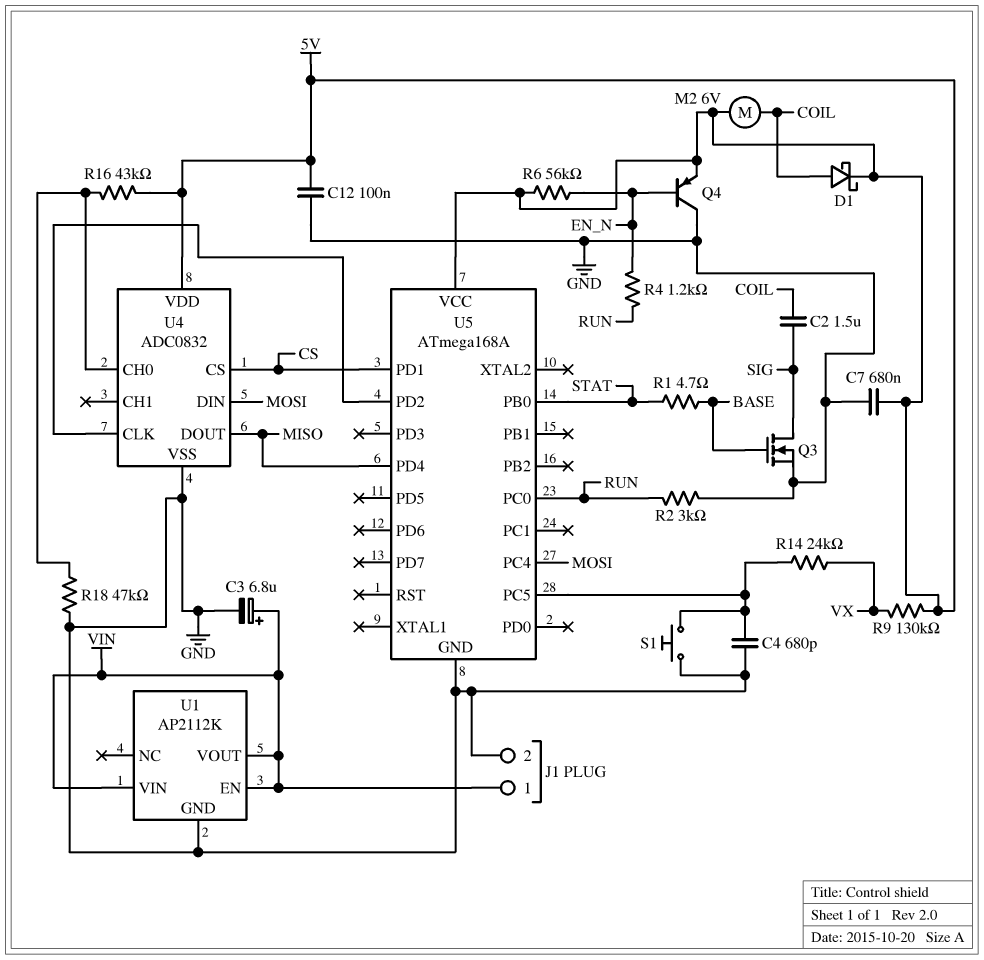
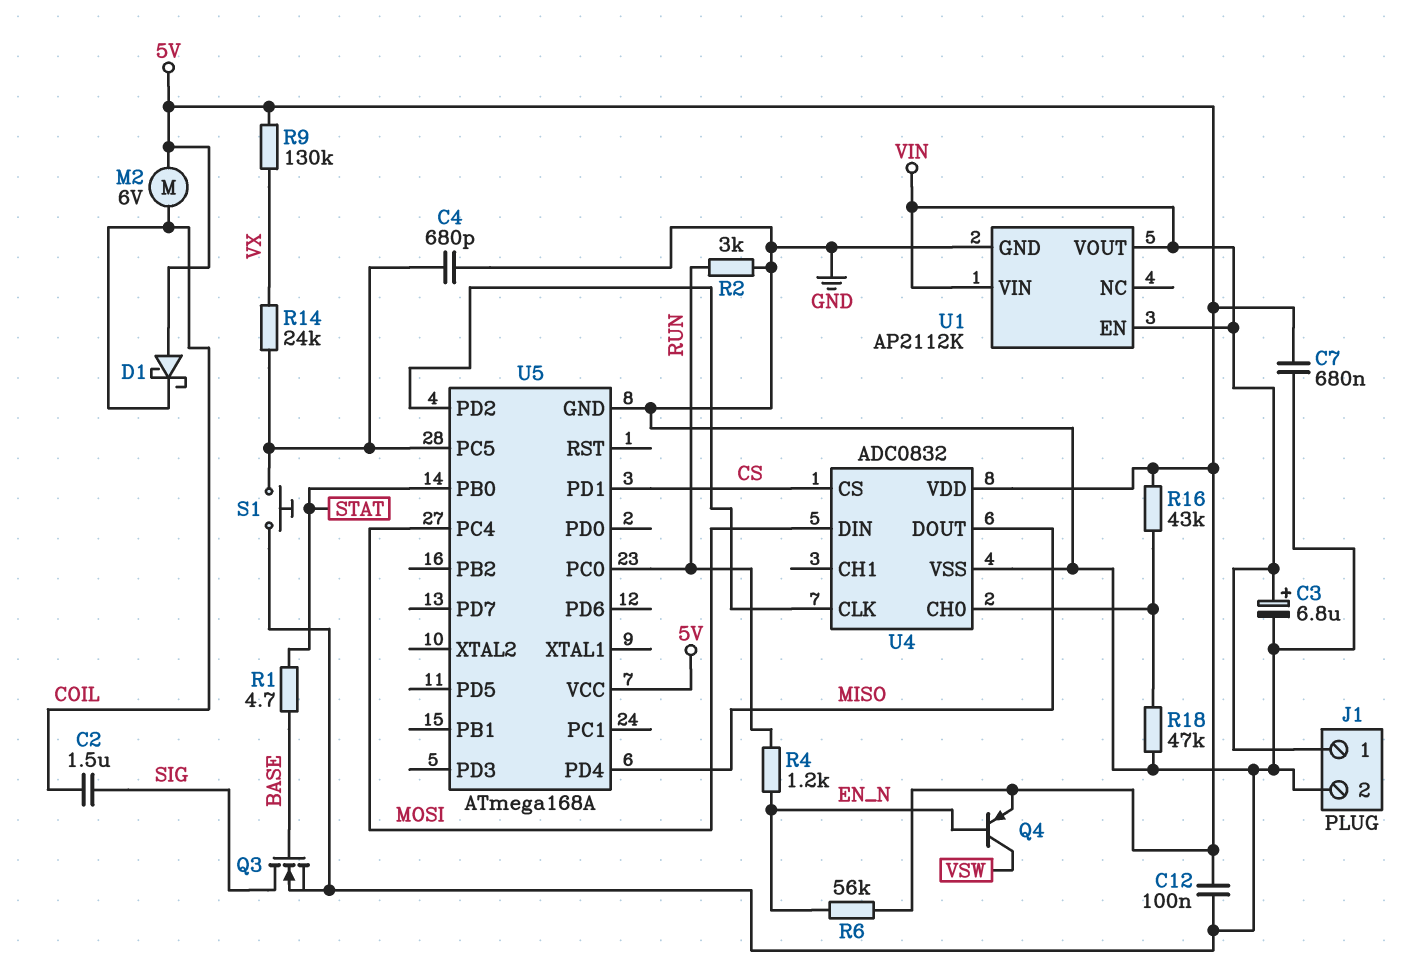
D1: schottky (A COIL, K 5V) -> schottky (A 5V, K COIL)
Q4: PNP (B EN_N, C GND, E 5V) -> PNP (B EN_N, C VSW, E 5V)

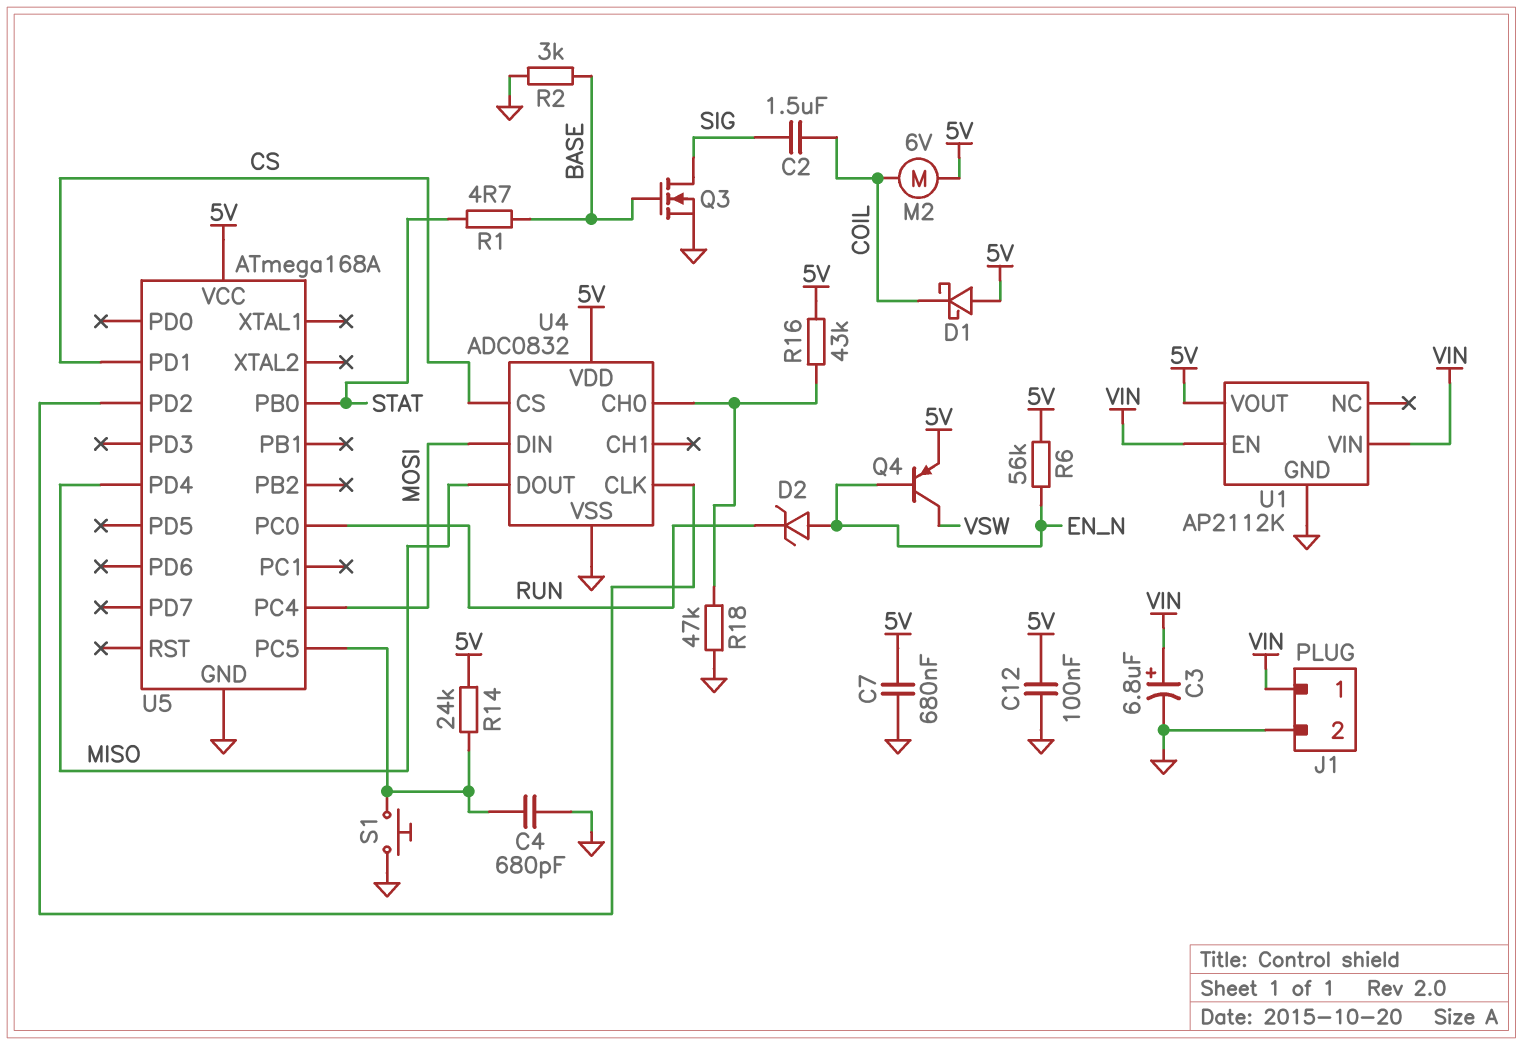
D2: none -> zener (A EN_N, K RUN)
R2: 3k (GND, RUN) -> 3k (BASE, GND)
R4: 1.2k (EN_N, RUN) -> none
R9: 130k (5V, VX) -> none
R14: 24k (U5/PC5, VX) -> 24k (5V, U5/PC5)
U1 pin VOUT: VIN -> 5V

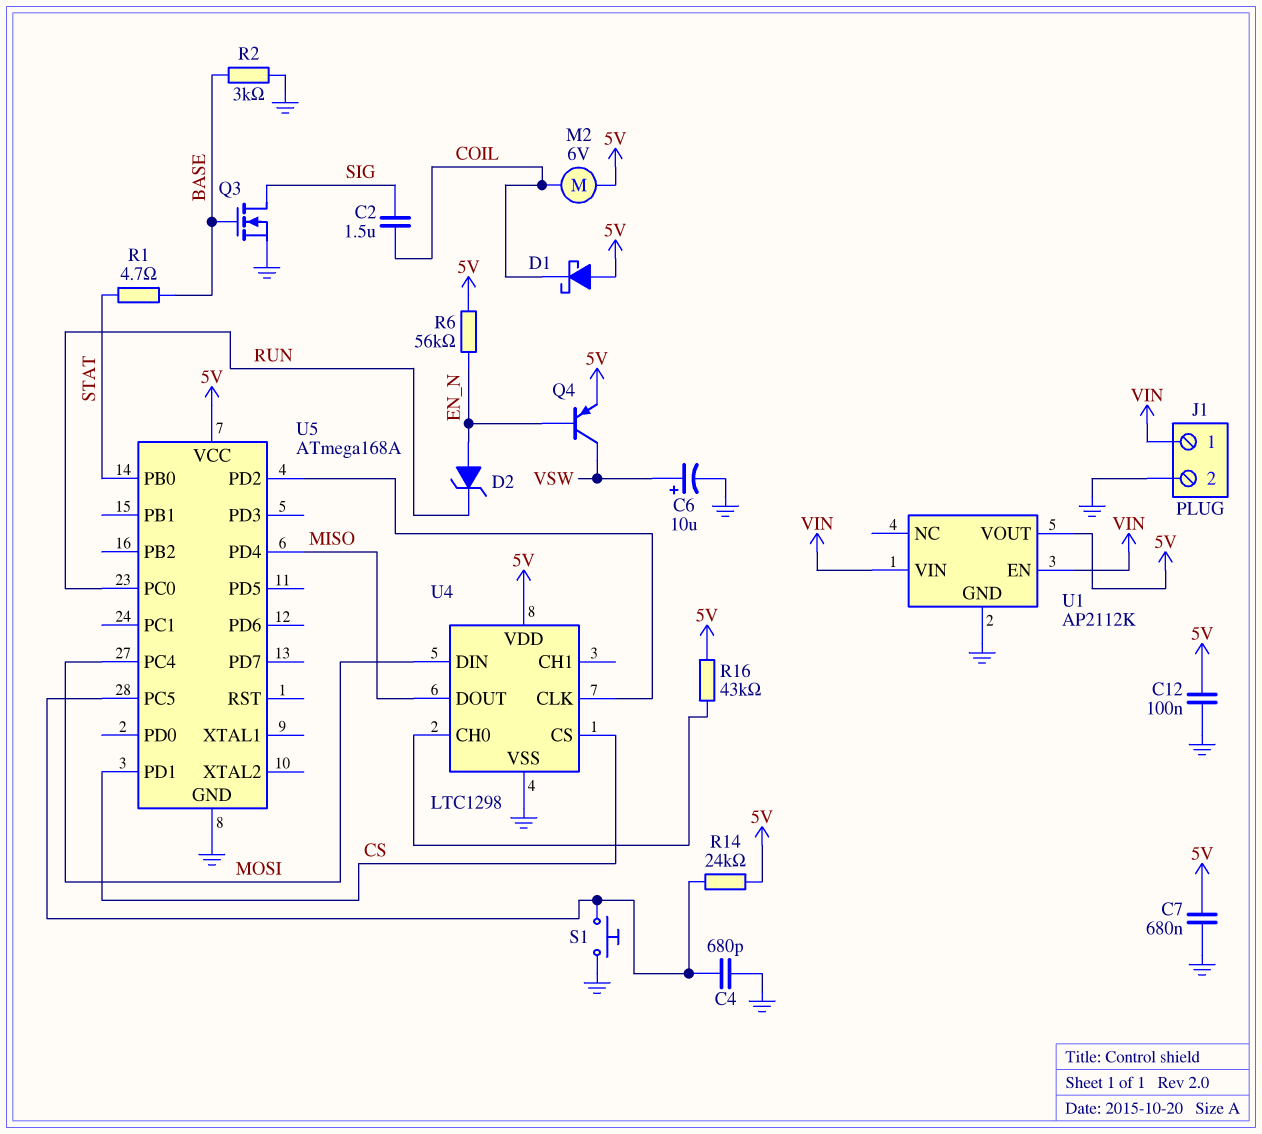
C3: 6.8uF (plus VIN, minus GND) -> none
C6: none -> 10uF (plus VSW, minus GND)
R18: 47k (GND, U4/CH0) -> none
U4: ADC0832 -> LTC1298

